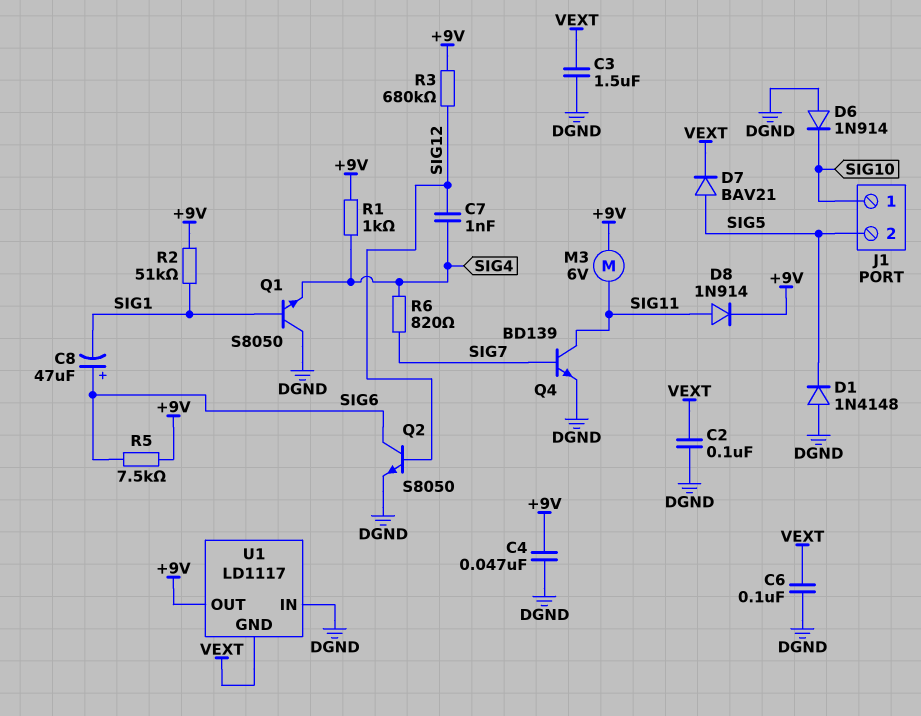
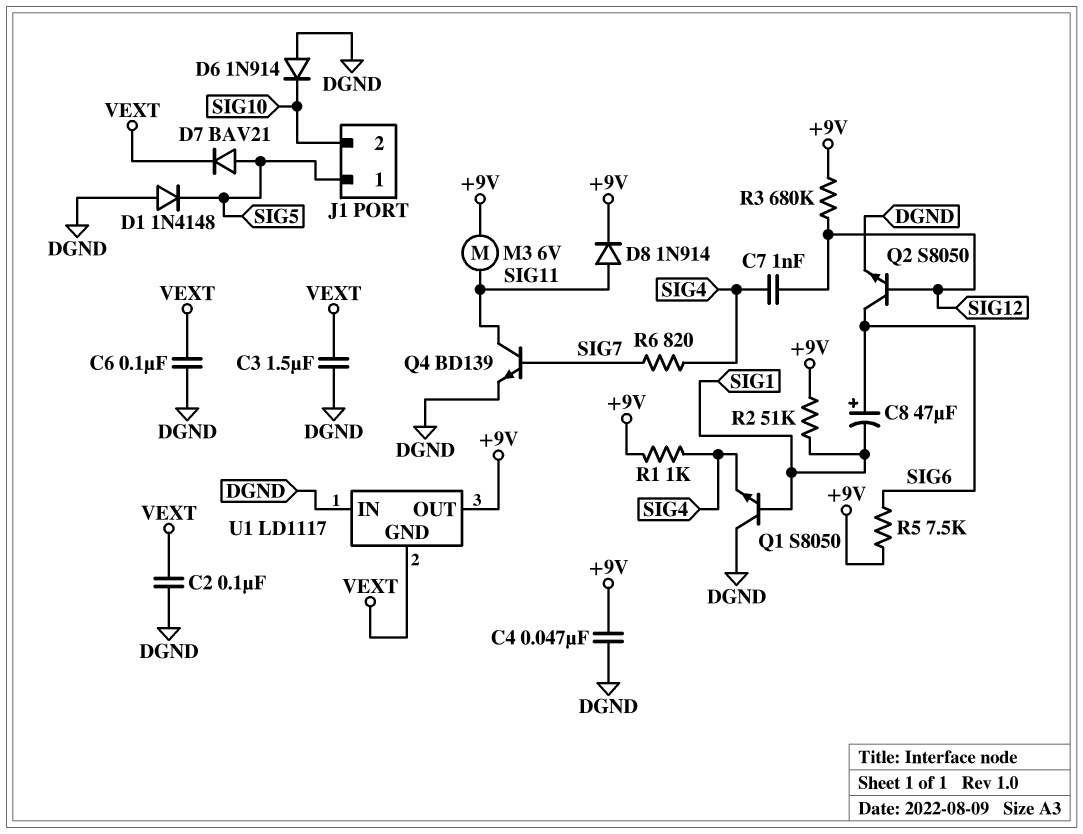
J1 pin 1: SIG10 -> SIG5
J1 pin 2: SIG5 -> SIG10

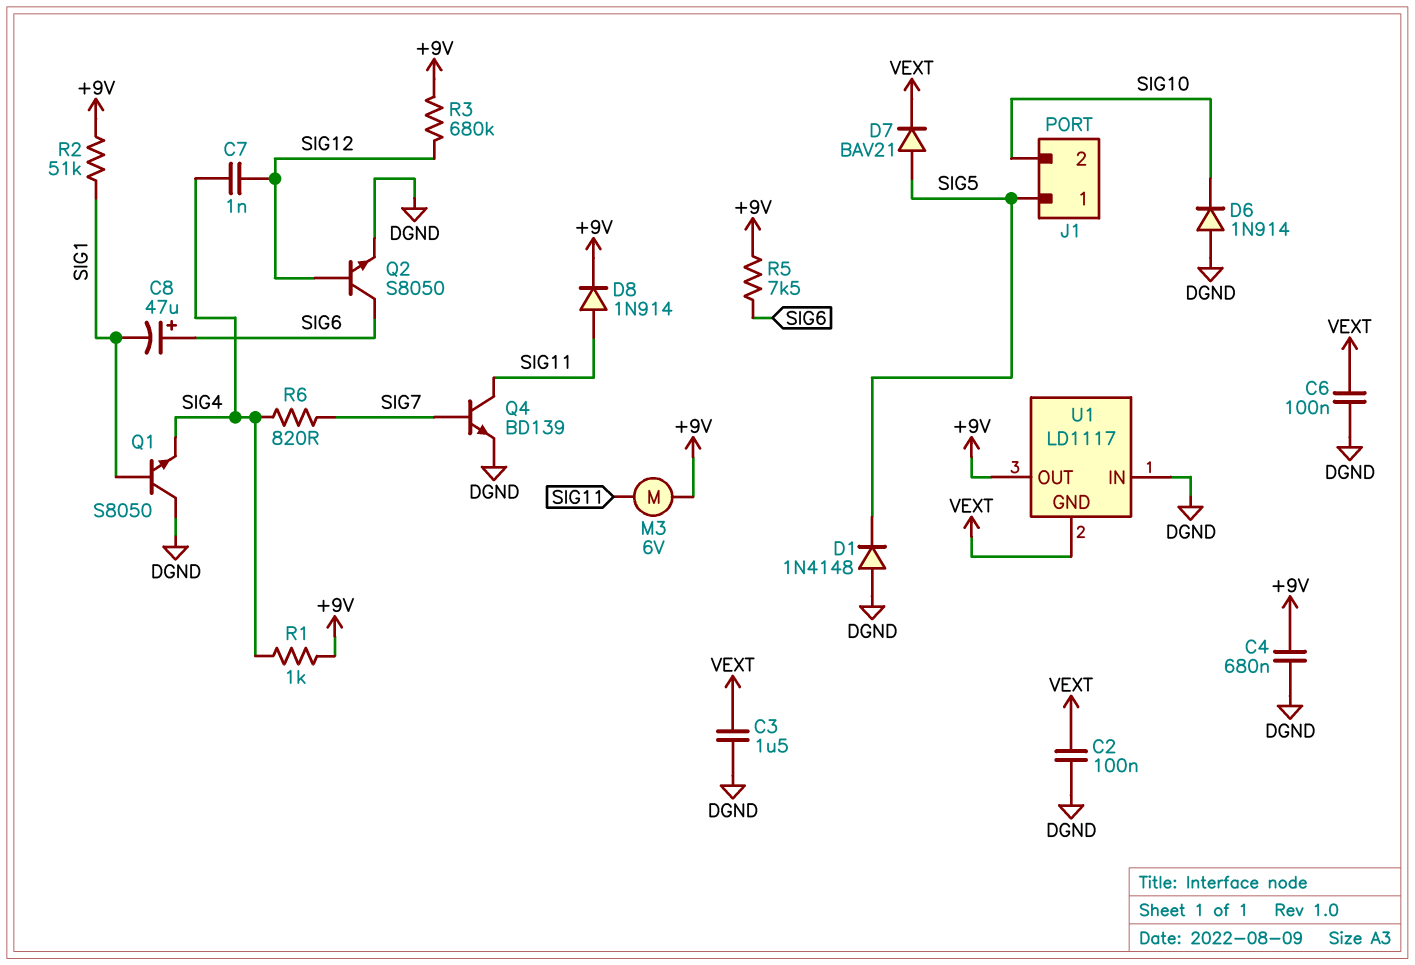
C4: 47nF (+9V, DGND) -> 680nF (+9V, DGND)

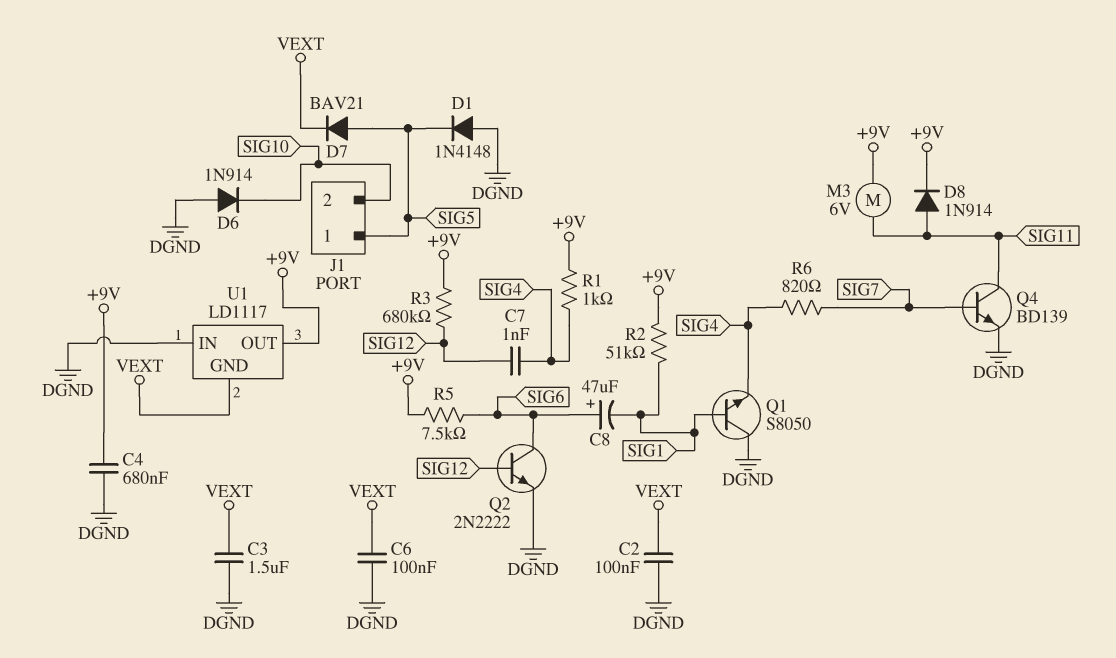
Q2: NPN S8050 (B SIG12, C SIG6, E DGND) -> NPN 2N2222 (B SIG12, C SIG6, E DGND)

